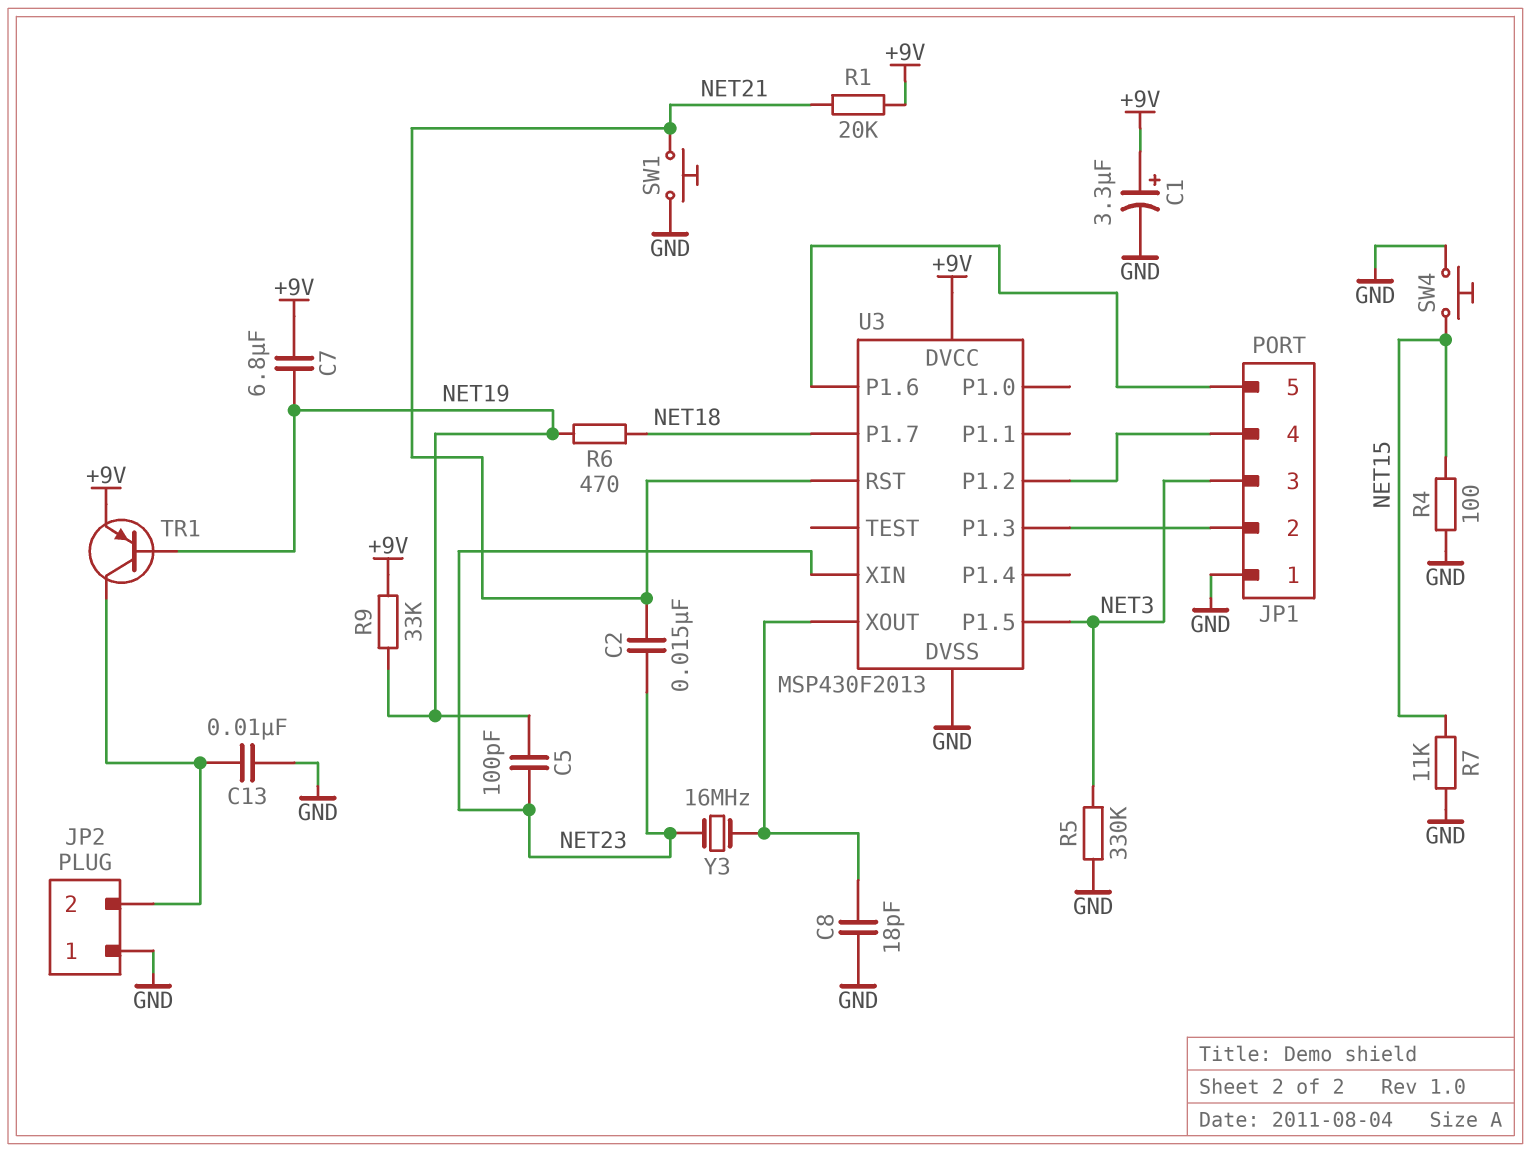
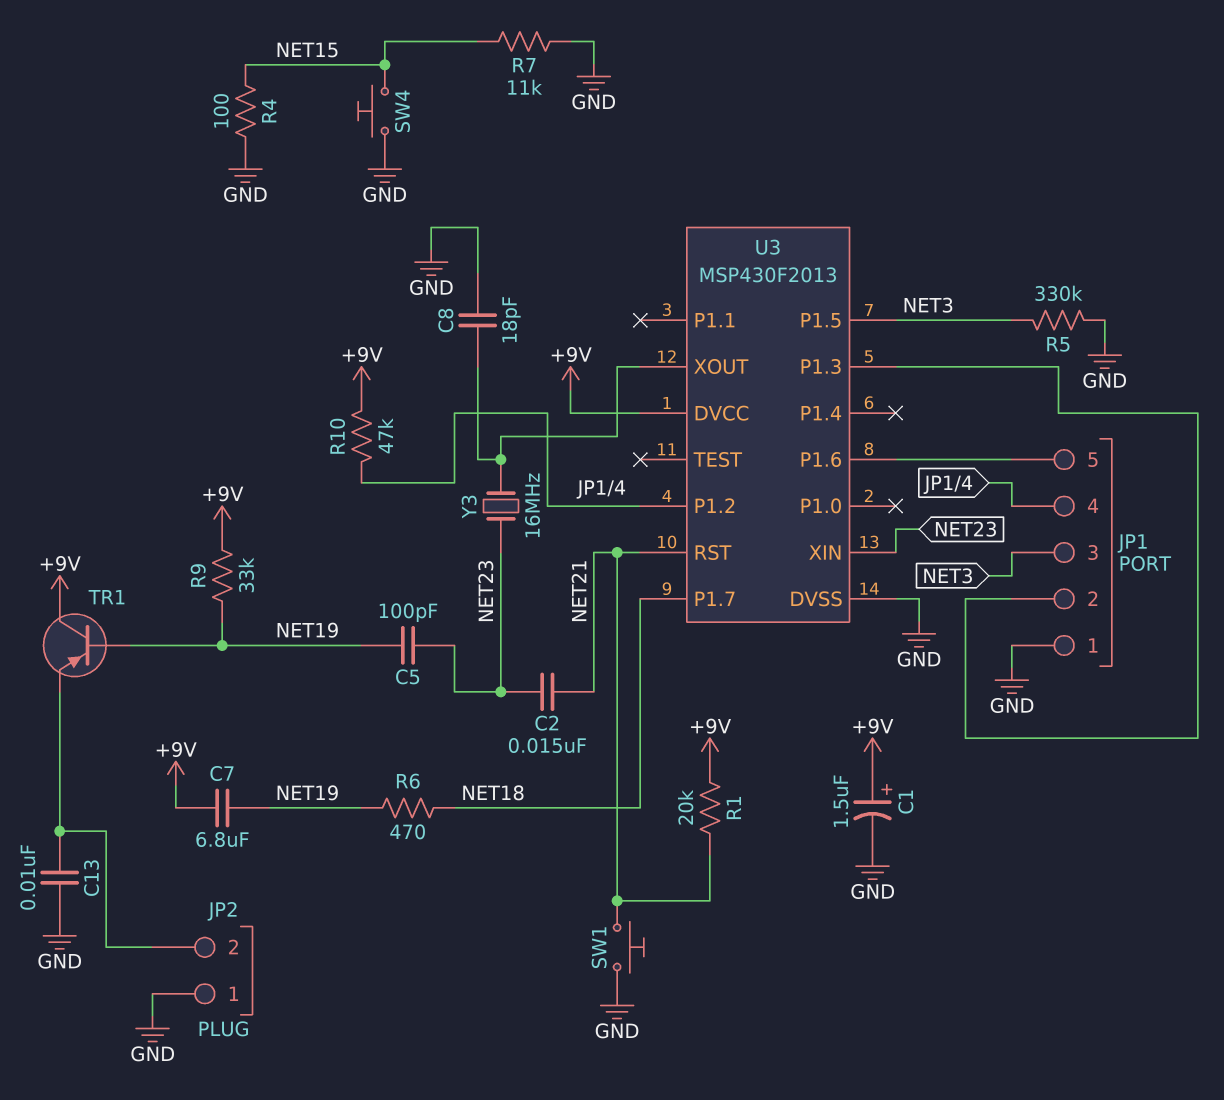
C1: 3.3uF (plus +9V, minus GND) -> 1.5uF (plus +9V, minus GND)
R10: none -> 47k (+9V, JP1/4)
TR1: PNP (B NET19, C JP2/2, E +9V) -> PNP (B NET19, C +9V, E JP2/2)

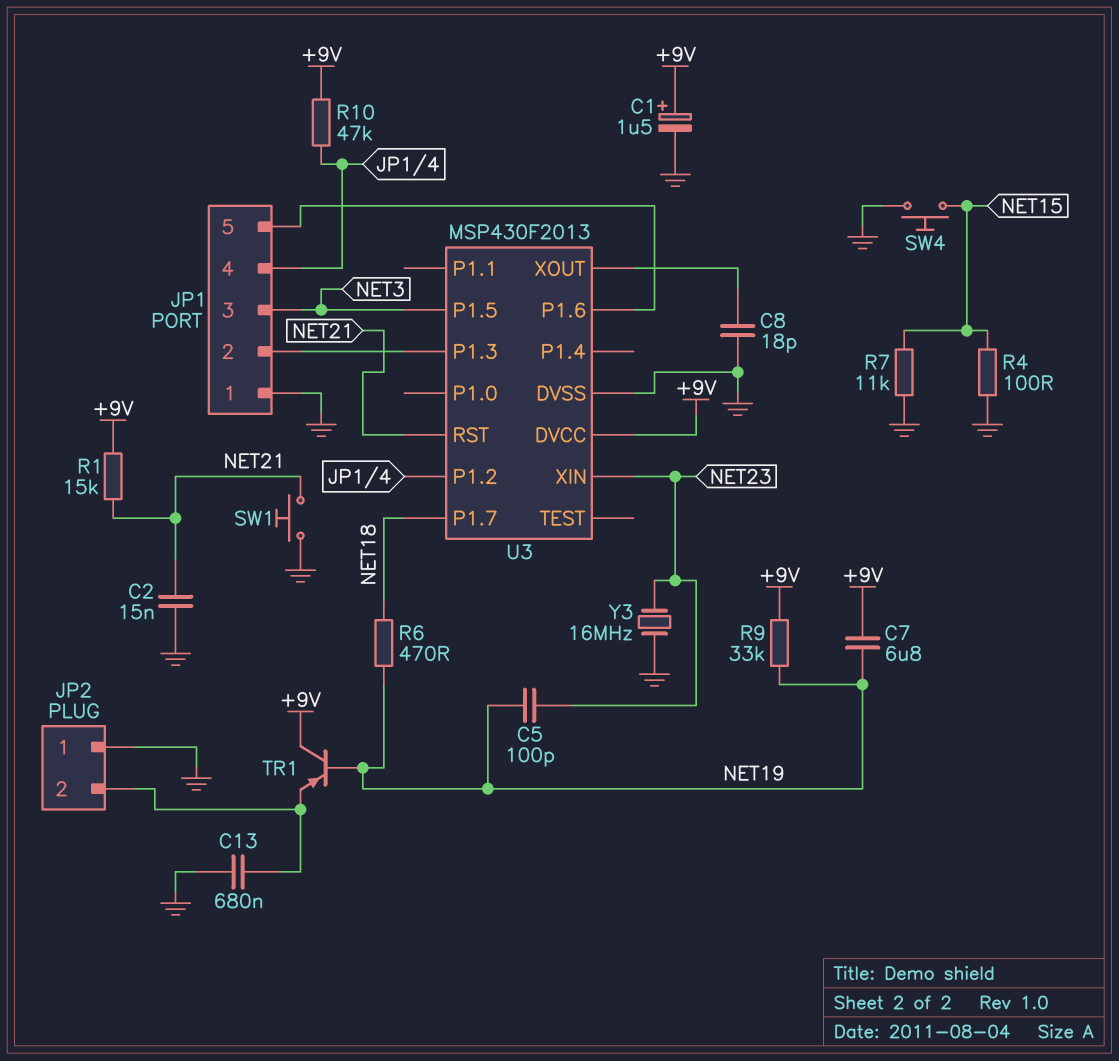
C2: 15nF (NET21, NET23) -> 15nF (GND, NET21)
C13: 10nF (GND, JP2/2) -> 680nF (GND, JP2/2)
R1: 20k (+9V, NET21) -> 15k (+9V, NET21)
R5: 330k (GND, NET3) -> none
Y3: 16MHz (NET23, U3/XOUT) -> 16MHz (GND, NET23)

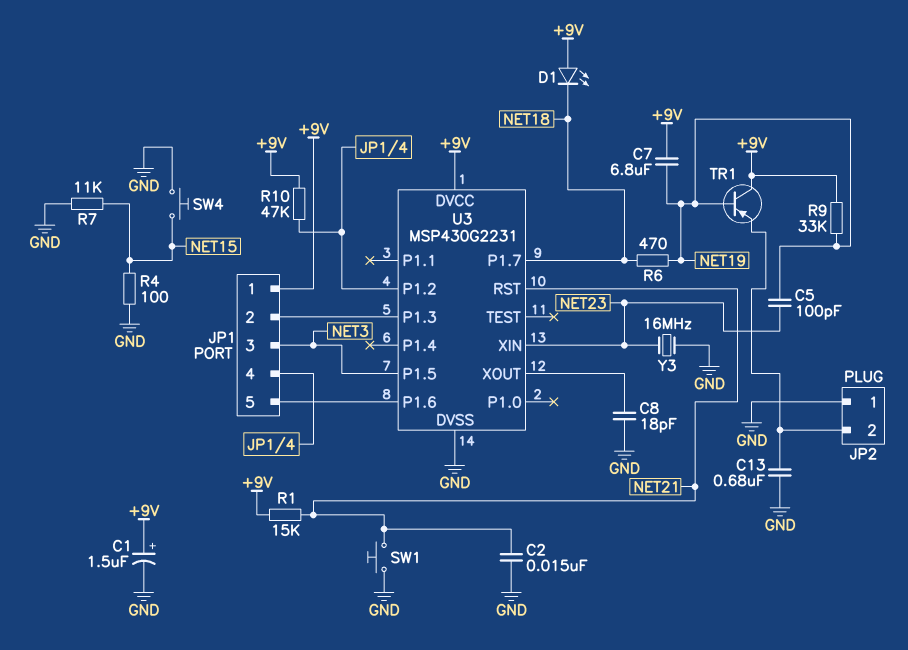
D1: none -> LED (A +9V, K NET18)
JP1 pin 1: GND -> +9V
U3: MSP430F2013 -> MSP430G2231

